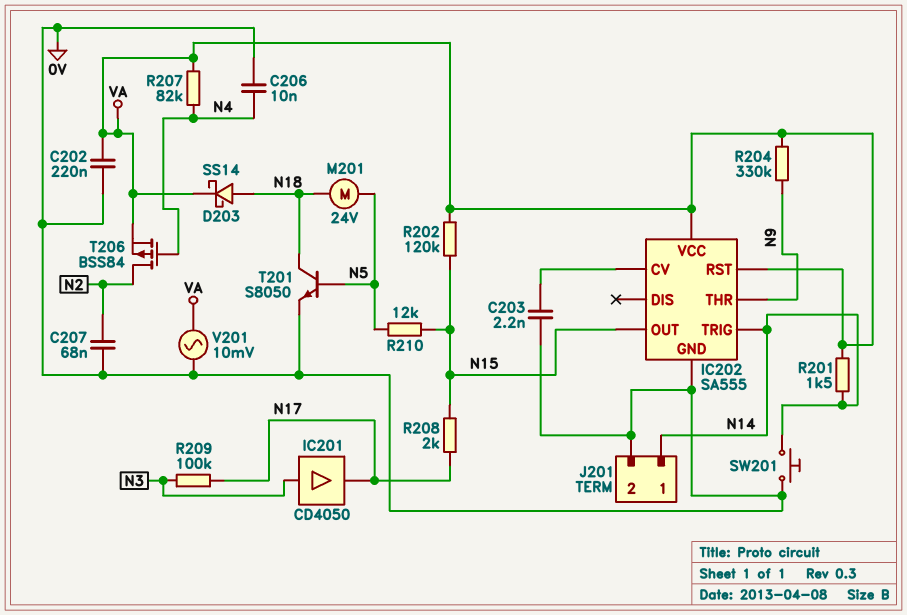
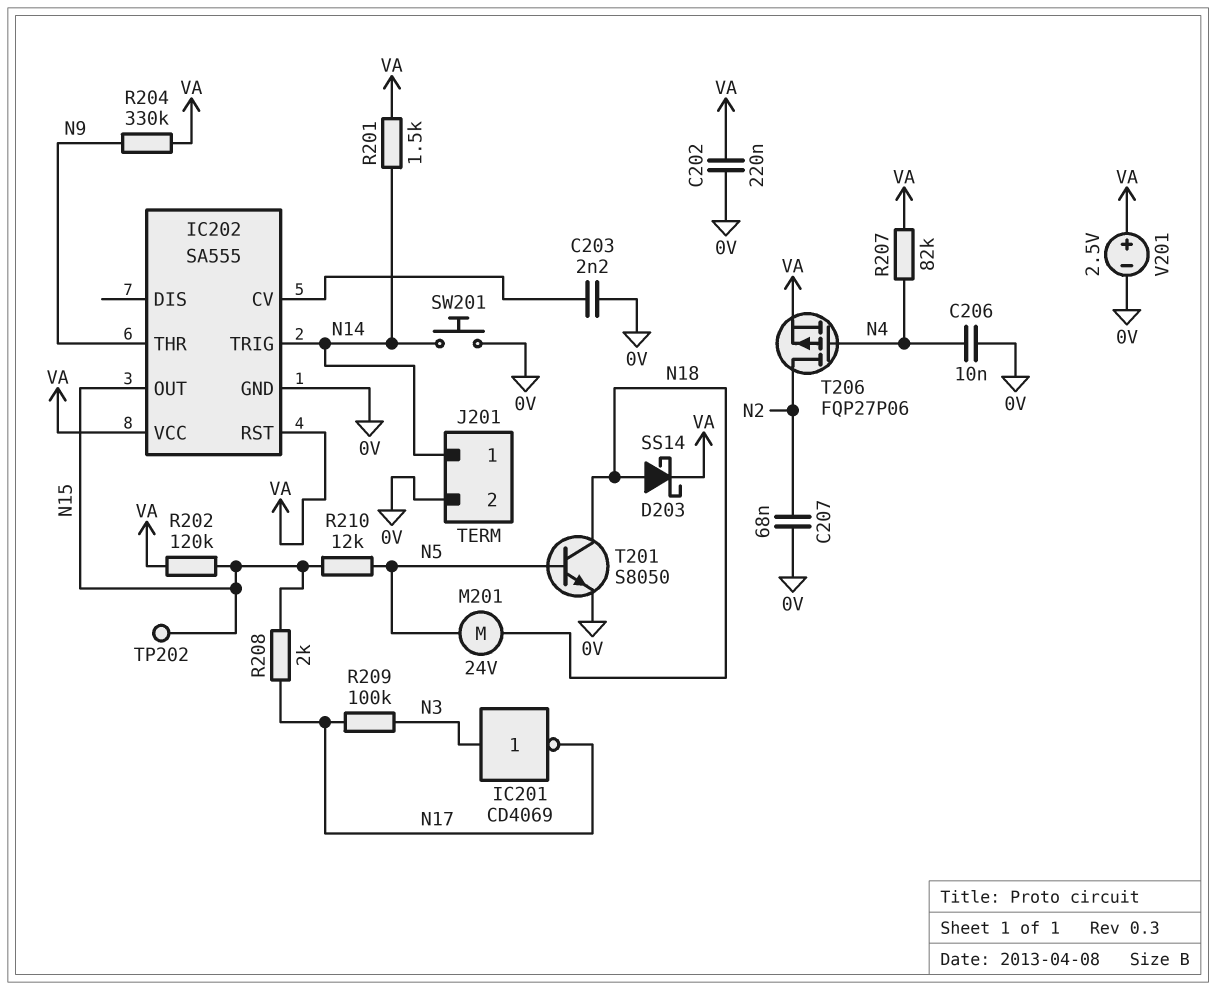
IC201: buffer CD4050 (in N3, out N17) -> NOT CD4069 (in N3, out N17)
T206: PMOS BSS84 (G N4, D N2, S VA) -> PMOS FQP27P06 (G N4, D N2, S VA)
TP202: none -> test point (N15)
V201: AC 10mV (0V, VA) -> 2.5V (plus VA, minus 0V)

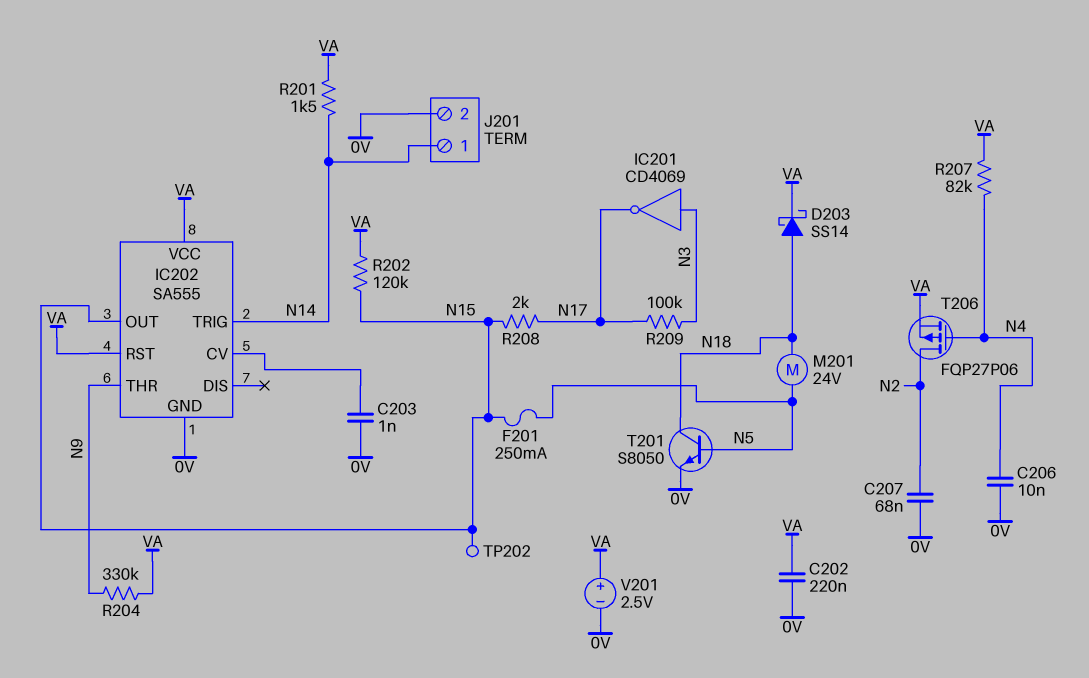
C203: 2.2nF (0V, IC202/CV) -> 1nF (0V, IC202/CV)
F201: none -> 250mA (N5, N15)
R210: 12k (N5, N15) -> none
SW201: button (0V, N14) -> none

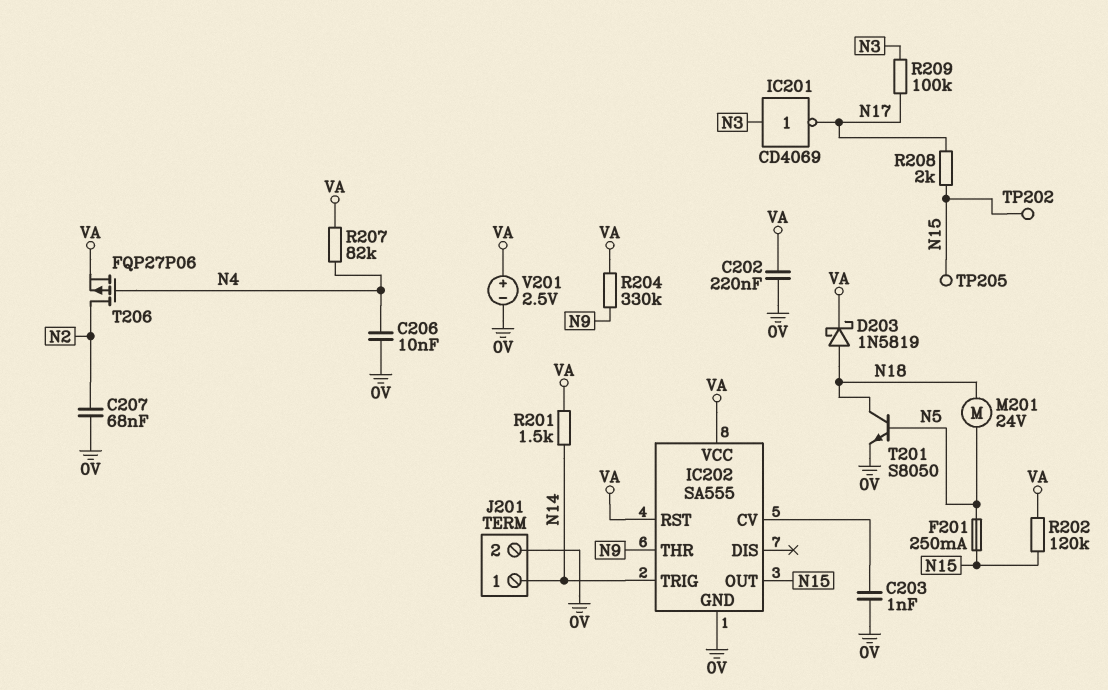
D203: schottky SS14 (A N18, K VA) -> schottky 1N5819 (A N18, K VA)
TP205: none -> test point (N15)

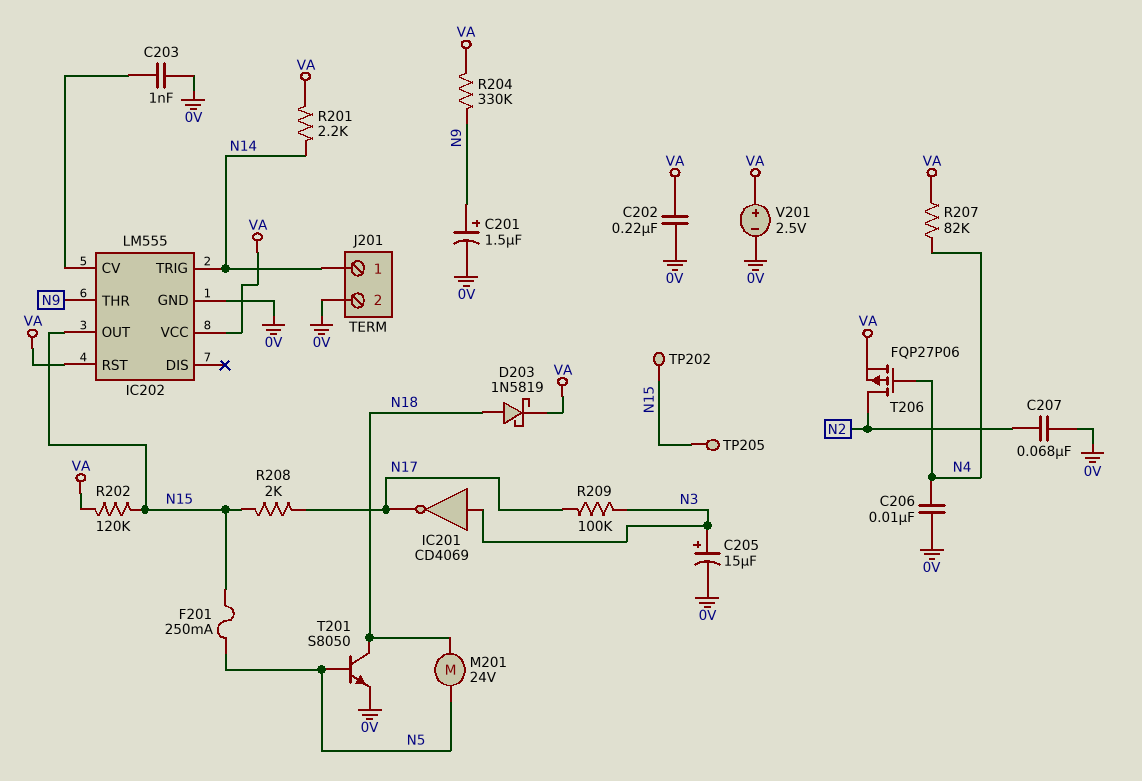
C201: none -> 1.5uF (plus N9, minus 0V)
C205: none -> 15uF (plus N3, minus 0V)
IC202: SA555 -> LM555
R201: 1.5k (N14, VA) -> 2.2k (N14, VA)

